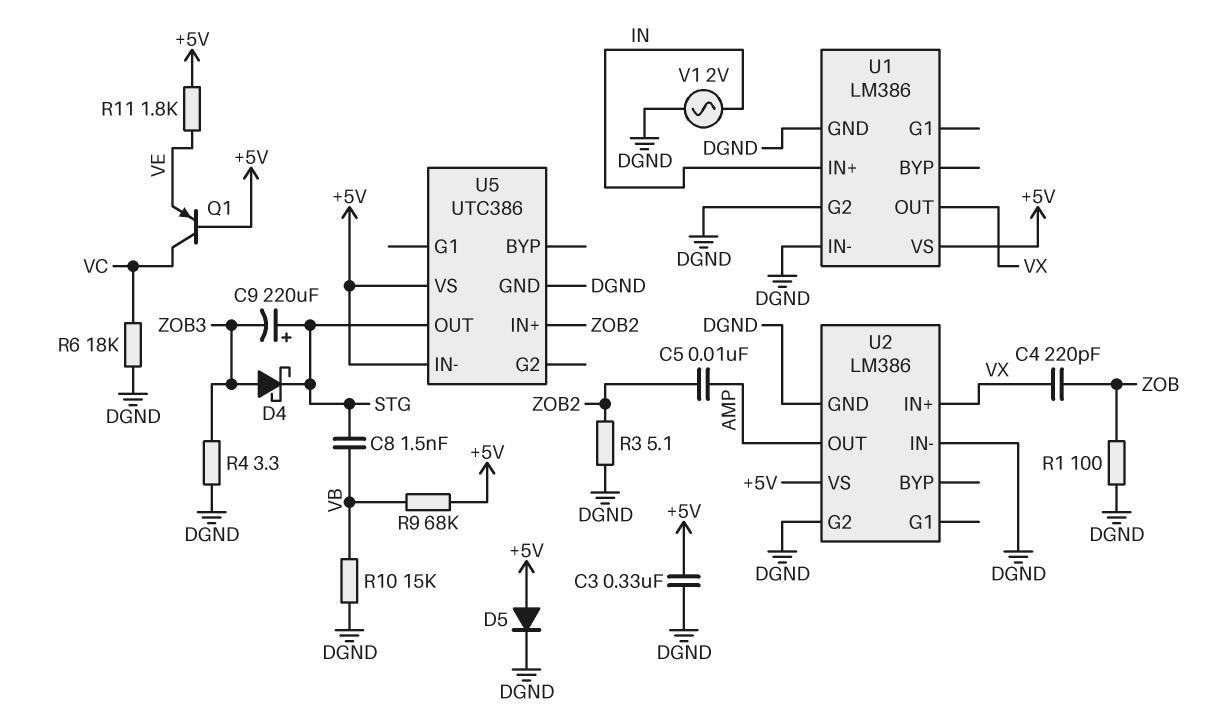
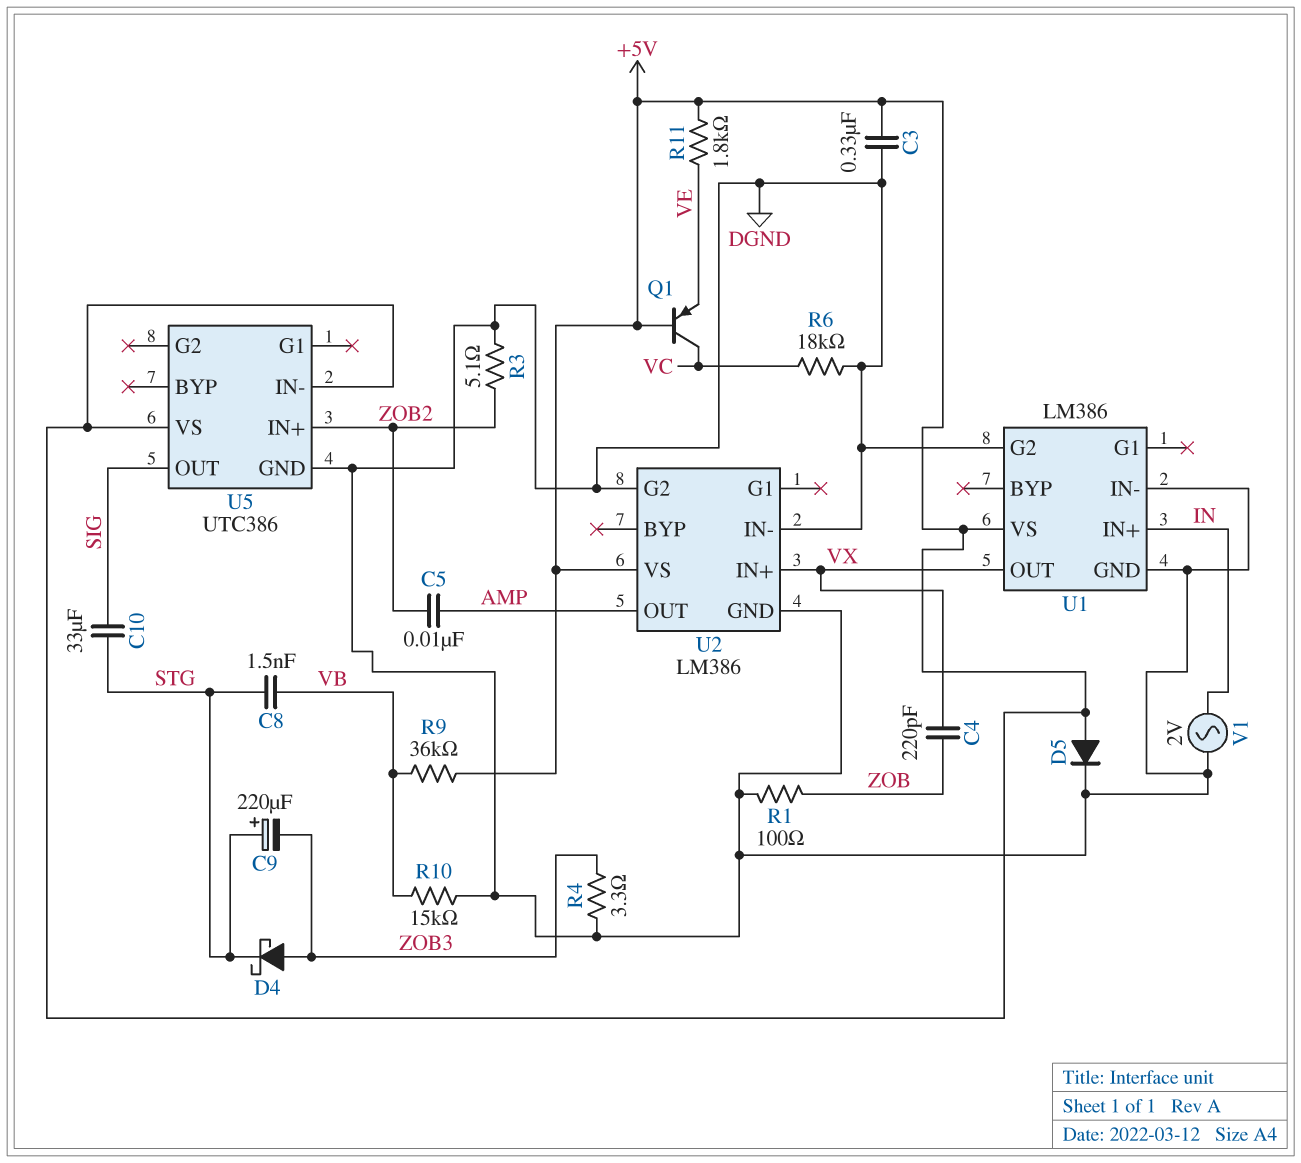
C10: none -> 33uF (SIG, STG)
R9: 68k (+5V, VB) -> 36k (+5V, VB)
U5 pin OUT: STG -> SIG

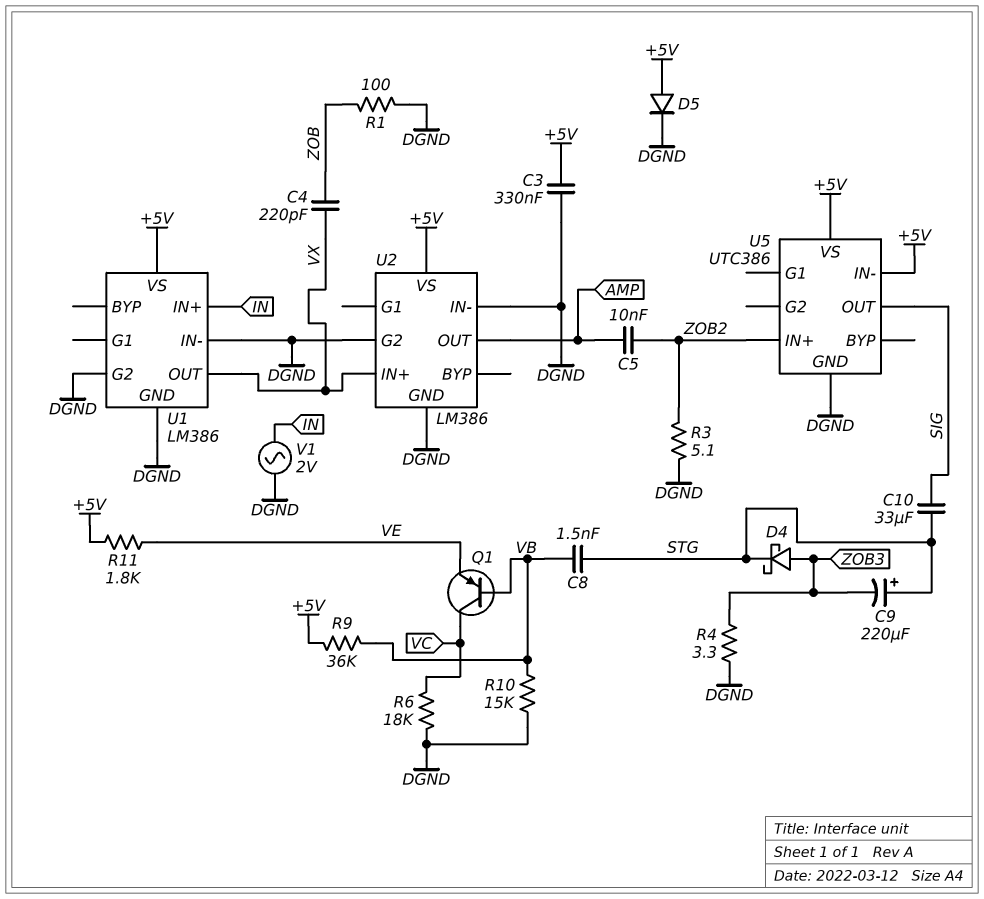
Q1: PNP (B +5V, C VC, E VE) -> PNP (B VB, C VC, E VE)

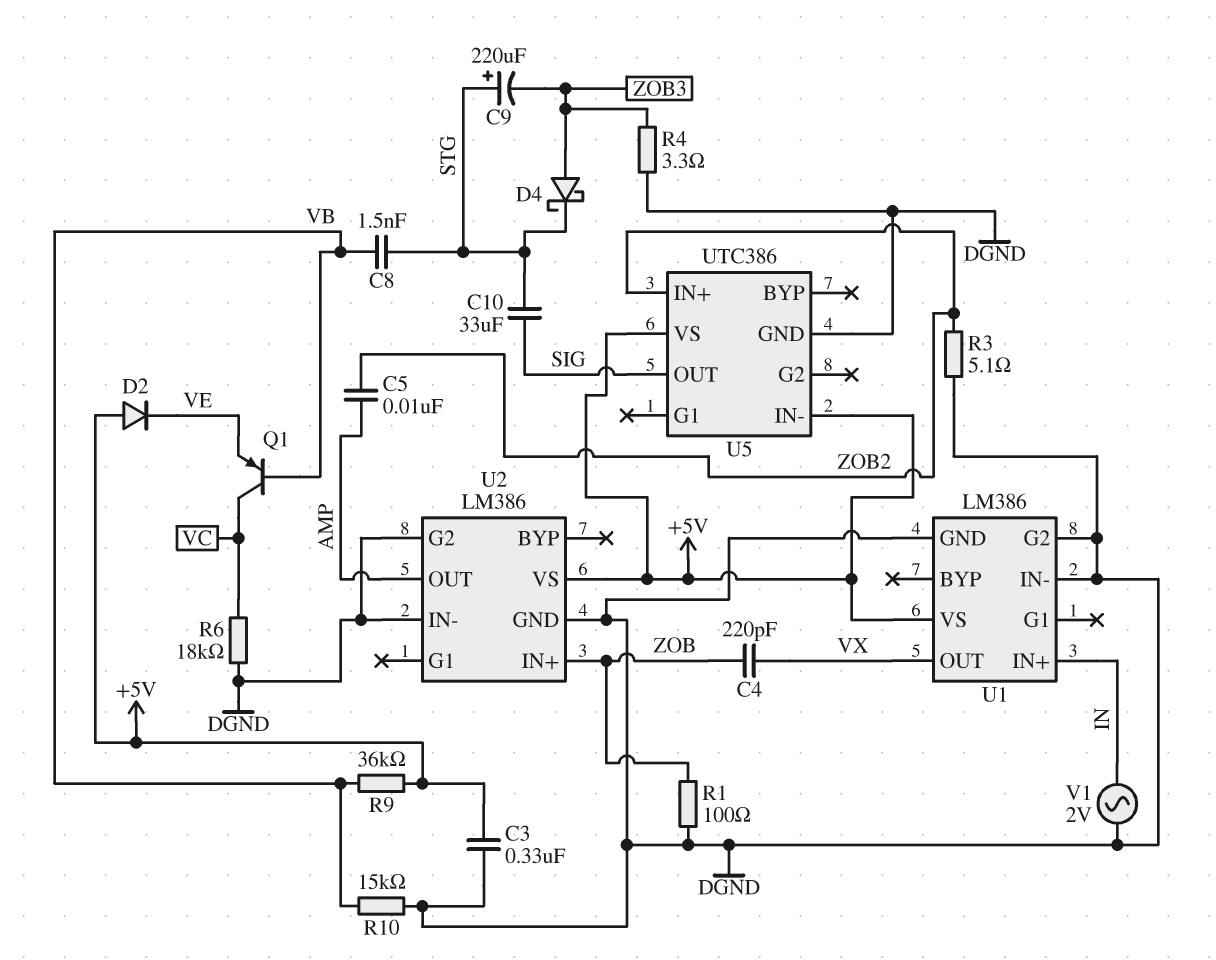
D2: none -> diode (A +5V, K VE)
D5: diode (A +5V, K DGND) -> none
R11: 1.8k (+5V, VE) -> none
U2 pin IN+: VX -> ZOB

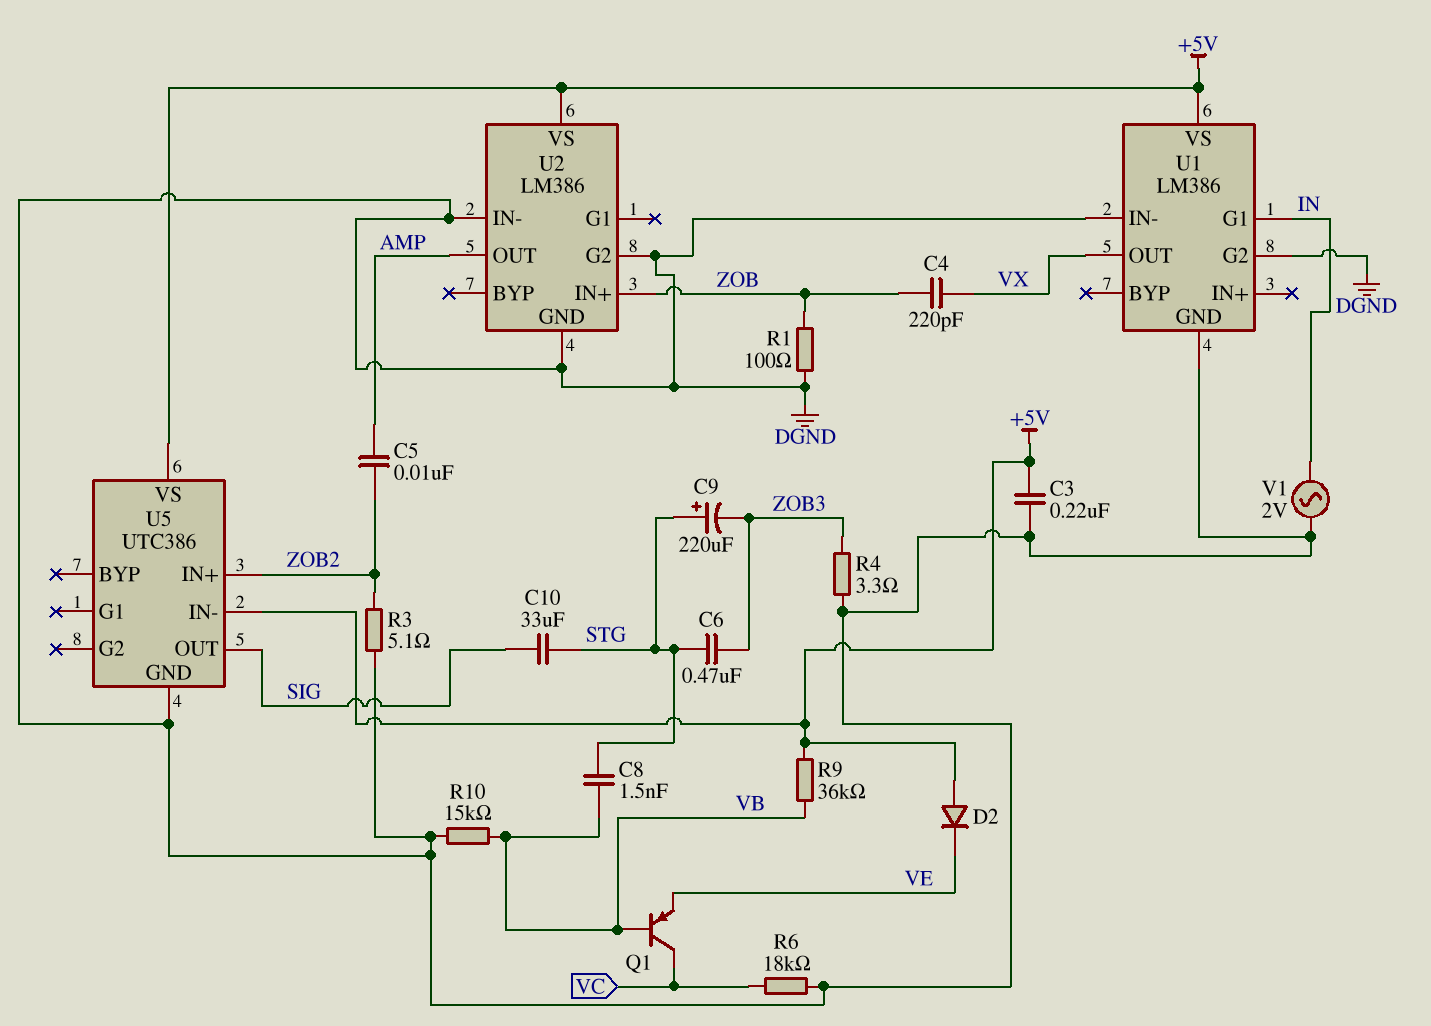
C3: 330nF (+5V, DGND) -> 220nF (+5V, DGND)
C6: none -> 470nF (STG, ZOB3)
D4: schottky (A ZOB3, K STG) -> none
U1 pin G1: none -> IN
U1 pin IN+: IN -> none

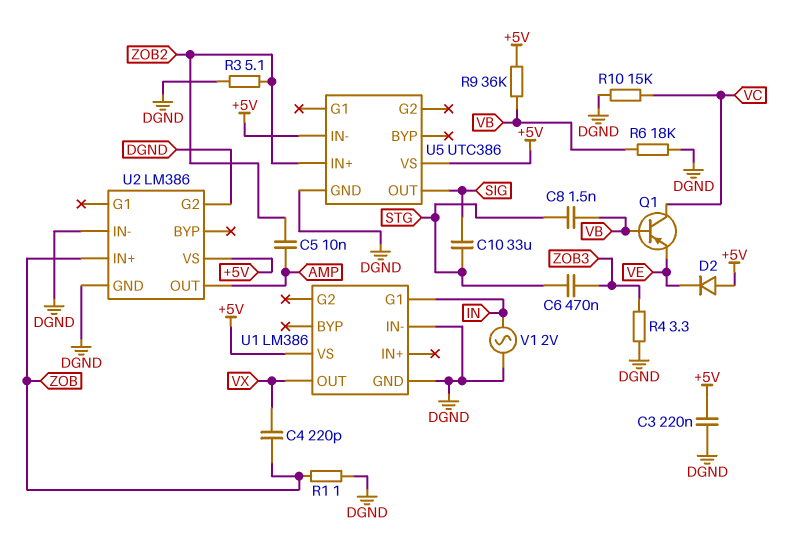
C9: 220uF (plus STG, minus ZOB3) -> none
R1: 100 (DGND, ZOB) -> 1 (DGND, ZOB)
R6: 18k (DGND, VC) -> 18k (DGND, VB)
R10: 15k (DGND, VB) -> 15k (DGND, VC)
U1 pin G2: DGND -> none

